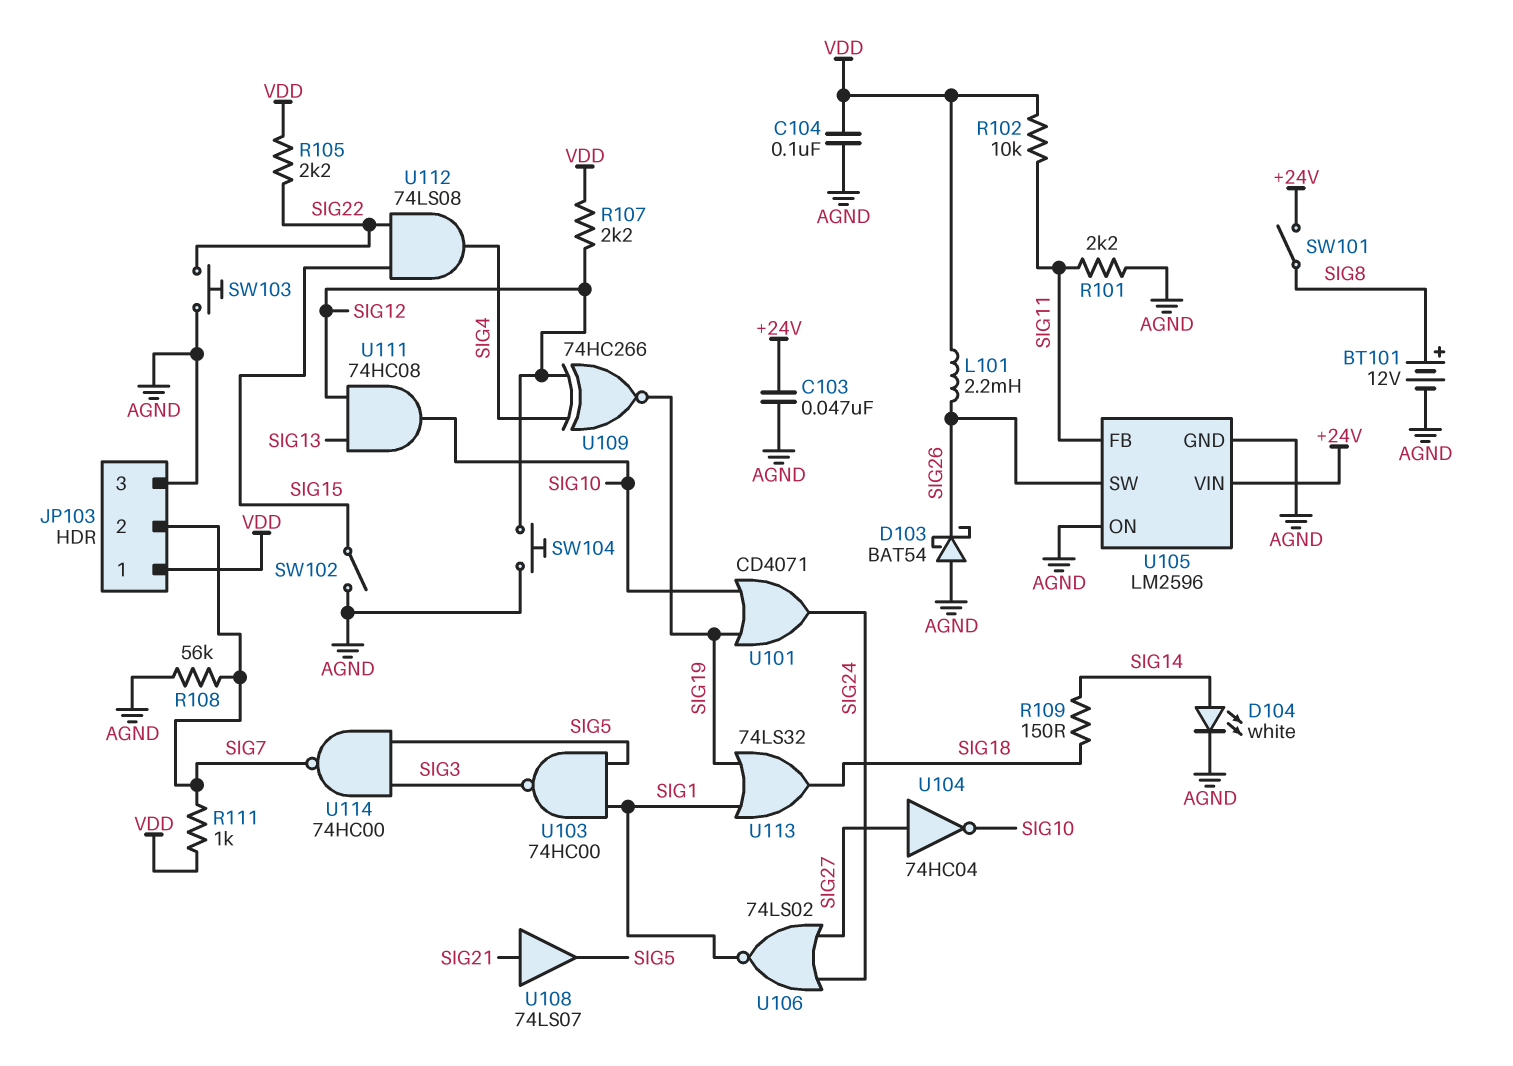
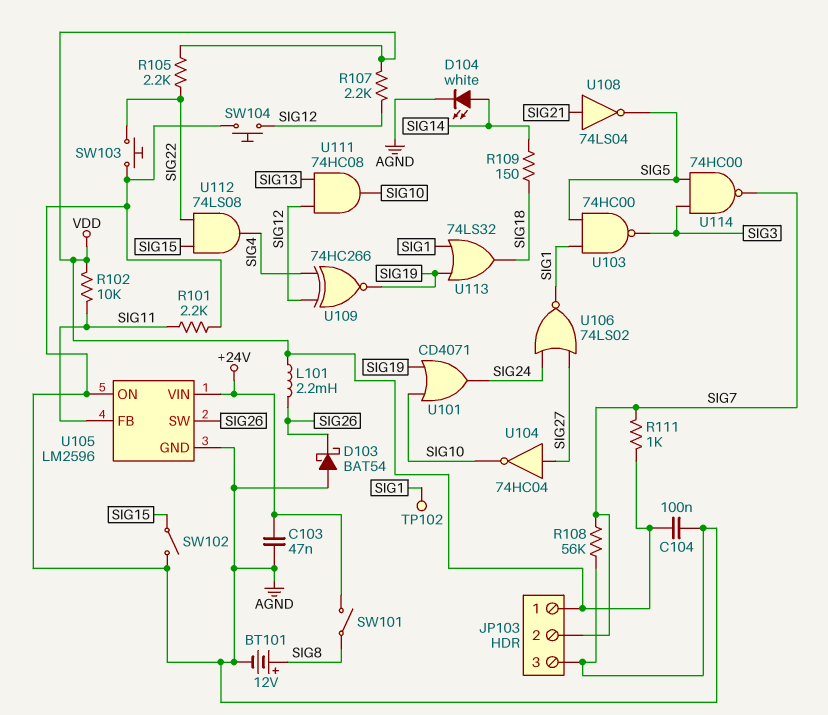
TP102: none -> test point (SIG1)
U108: buffer 74LS07 (in SIG21, out SIG5) -> NOT 74LS04 (in SIG21, out SIG5)

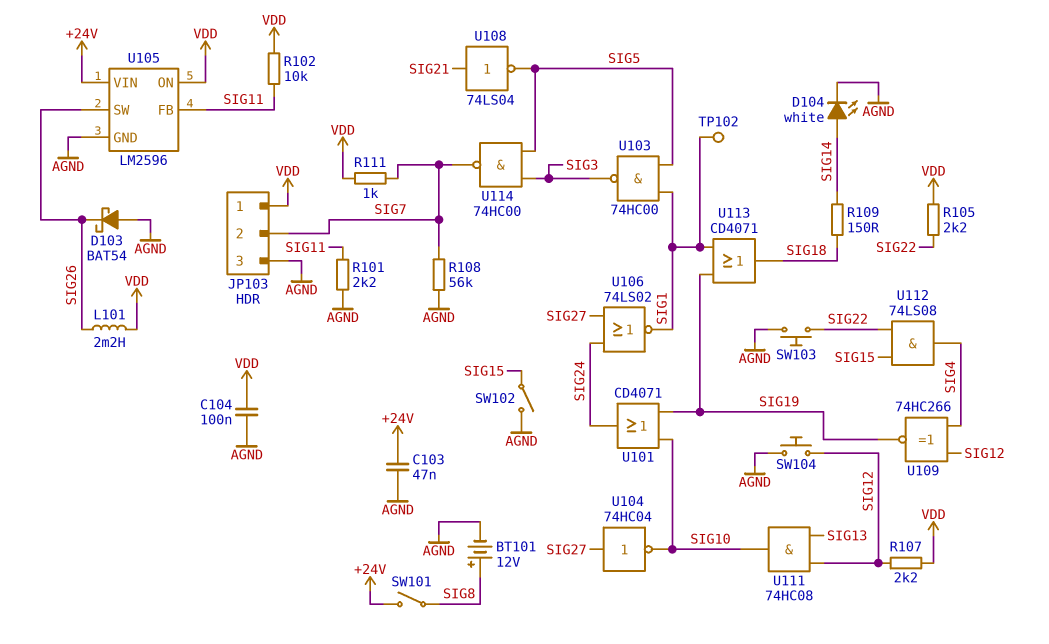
U105 pin ON: AGND -> VDD
U113: OR 74LS32 (in SIG1, in SIG19, out SIG18) -> OR CD4071 (in SIG1, in SIG19, out SIG18)

